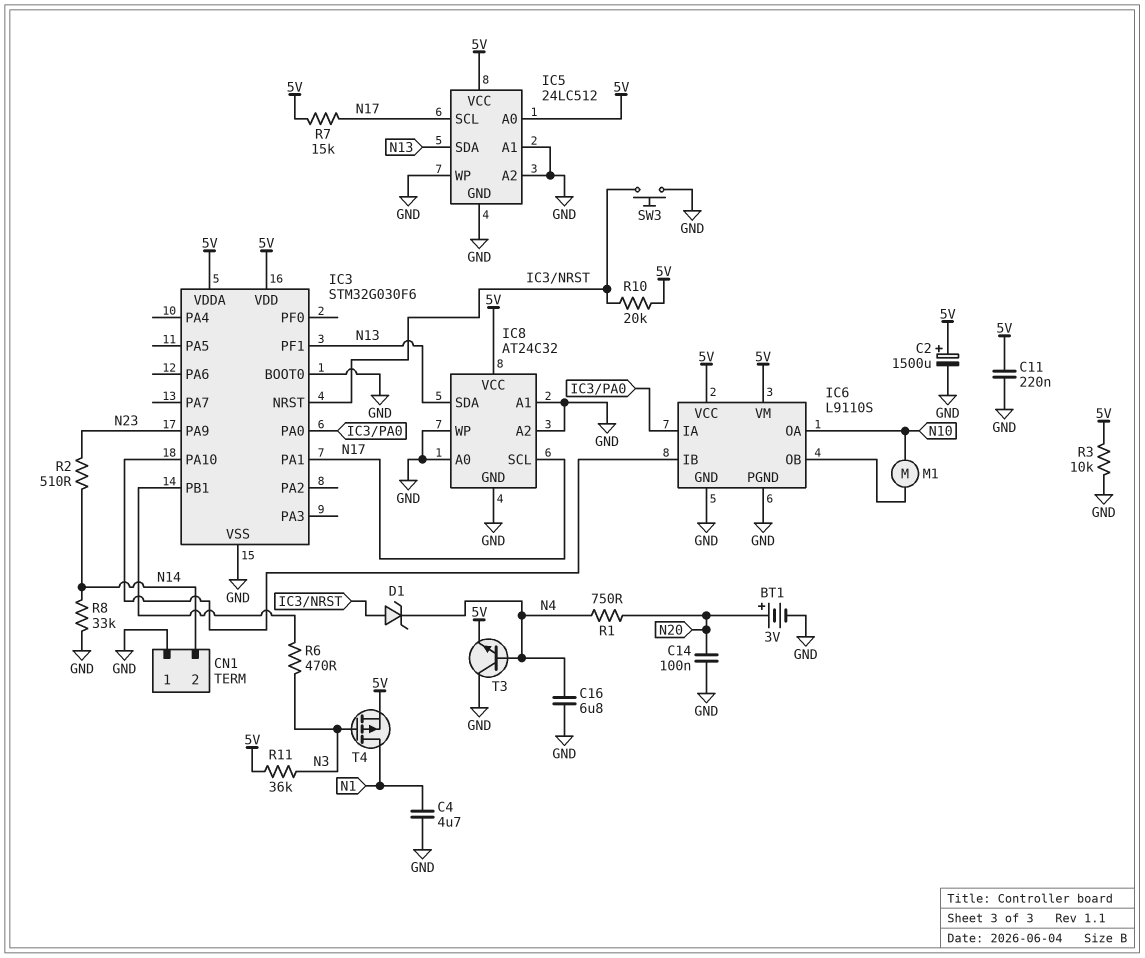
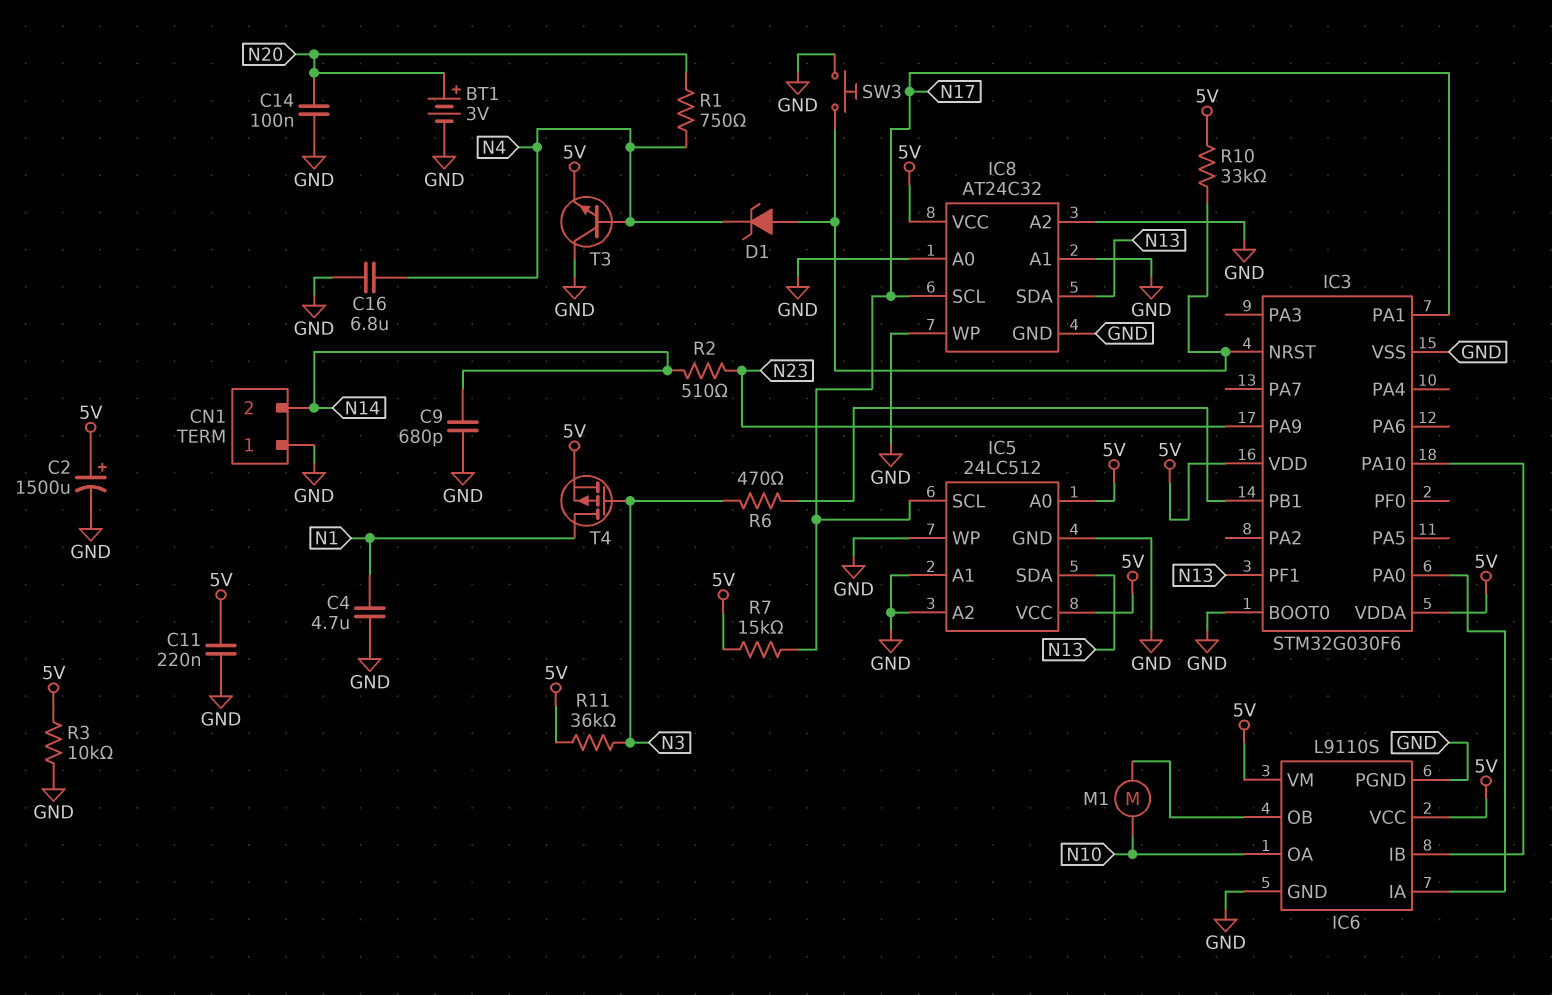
C9: none -> 680pF (GND, N14)
R8: 33k (GND, N14) -> none
R10: 20k (5V, IC3/NRST) -> 33k (5V, IC3/NRST)

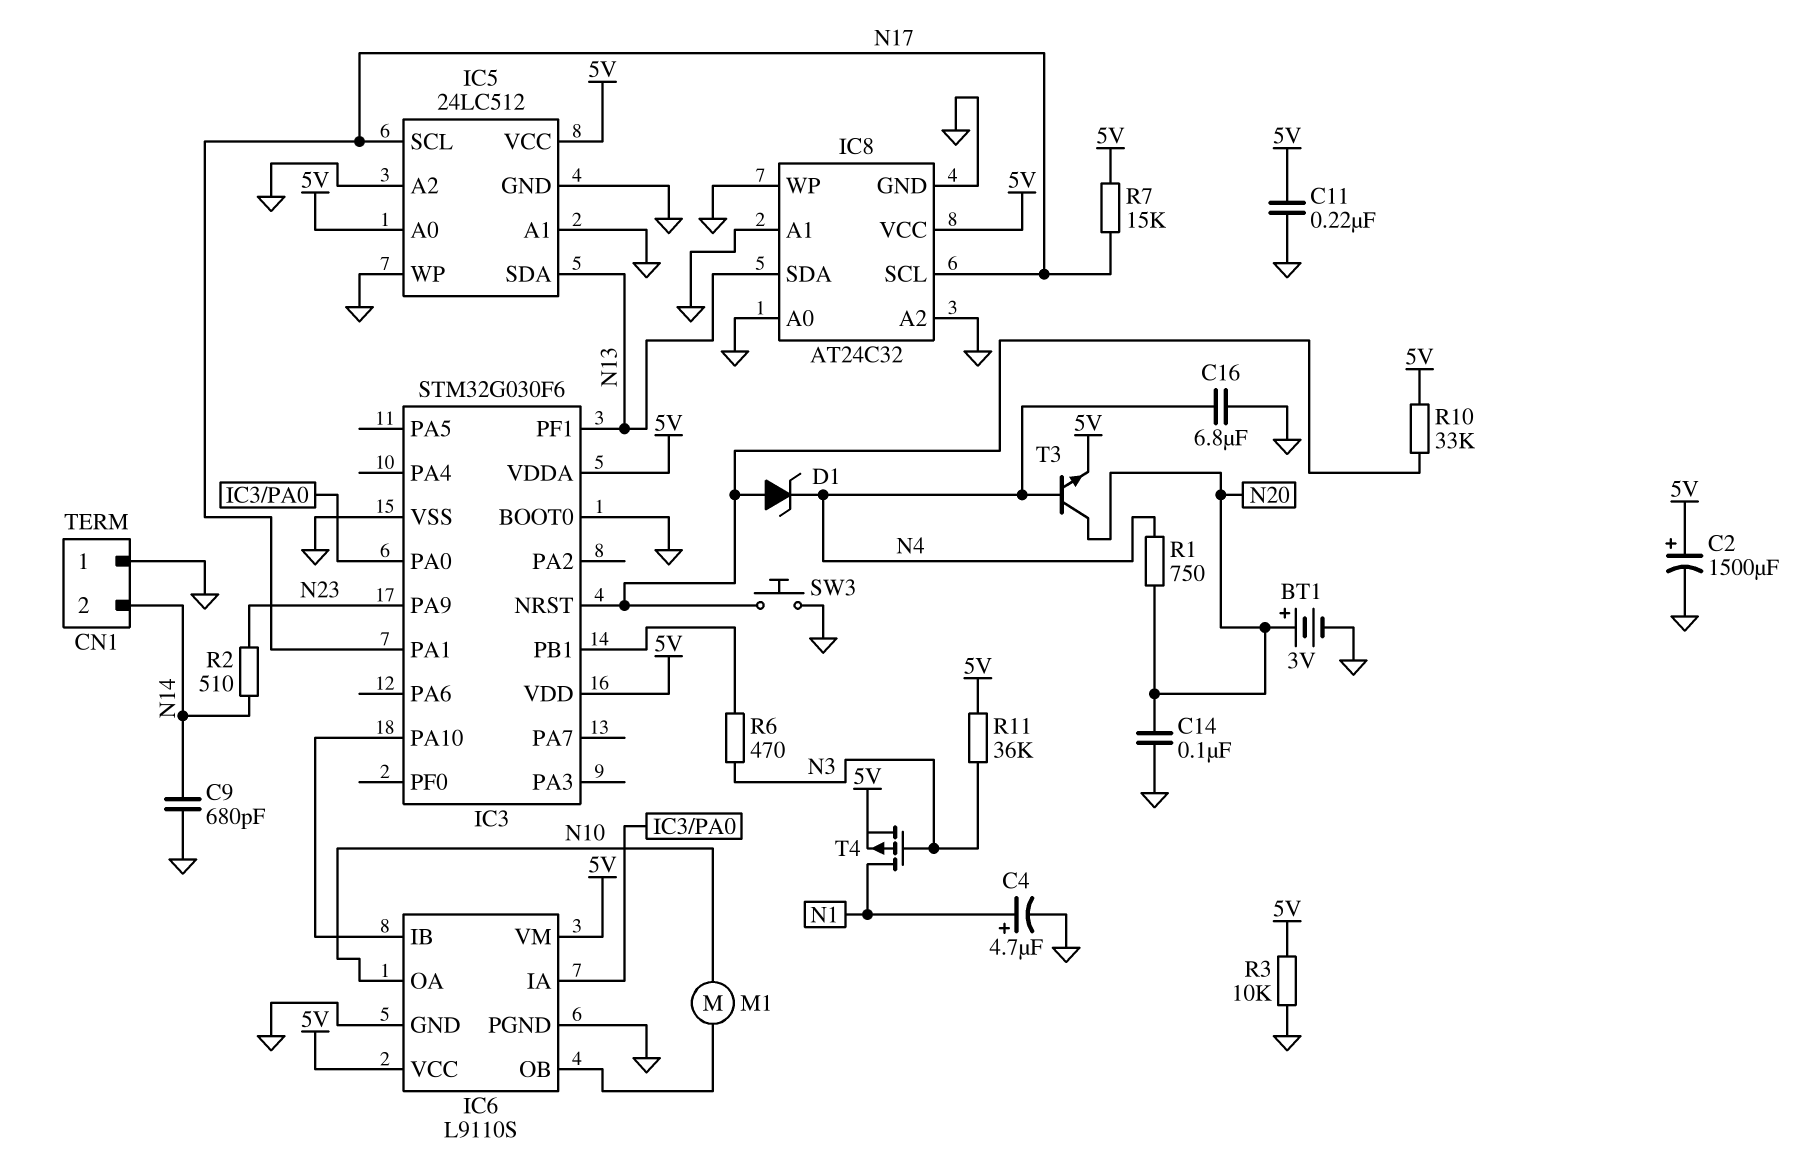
C4: 4.7uF (GND, N1) -> 4.7uF (plus N1, minus GND)
T3: NPN (B N4, C GND, E 5V) -> NPN (B N4, C N20, E 5V)

